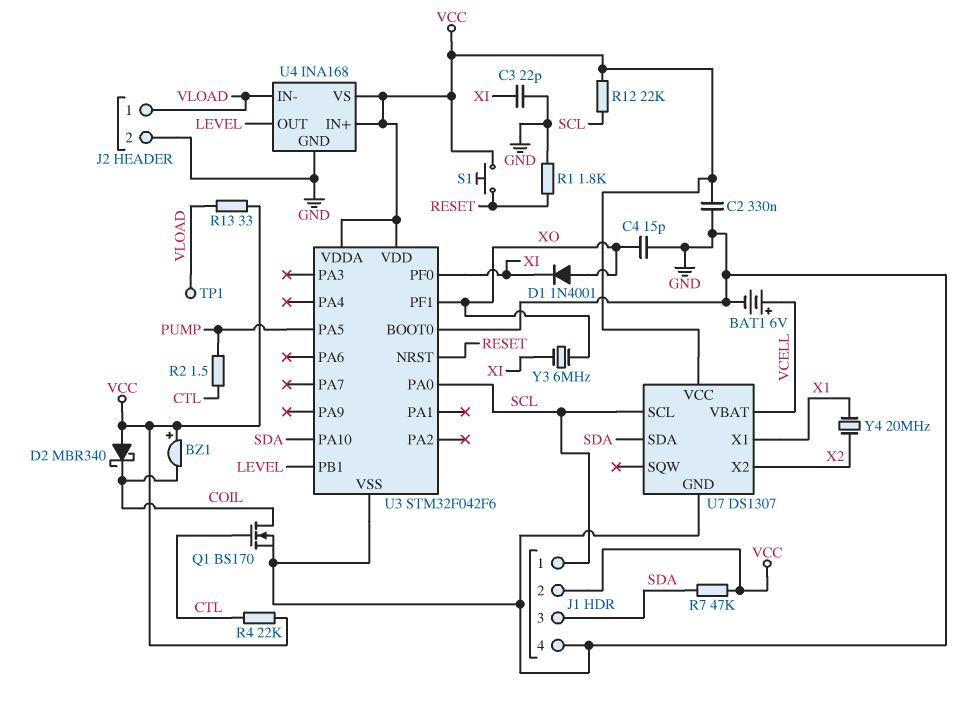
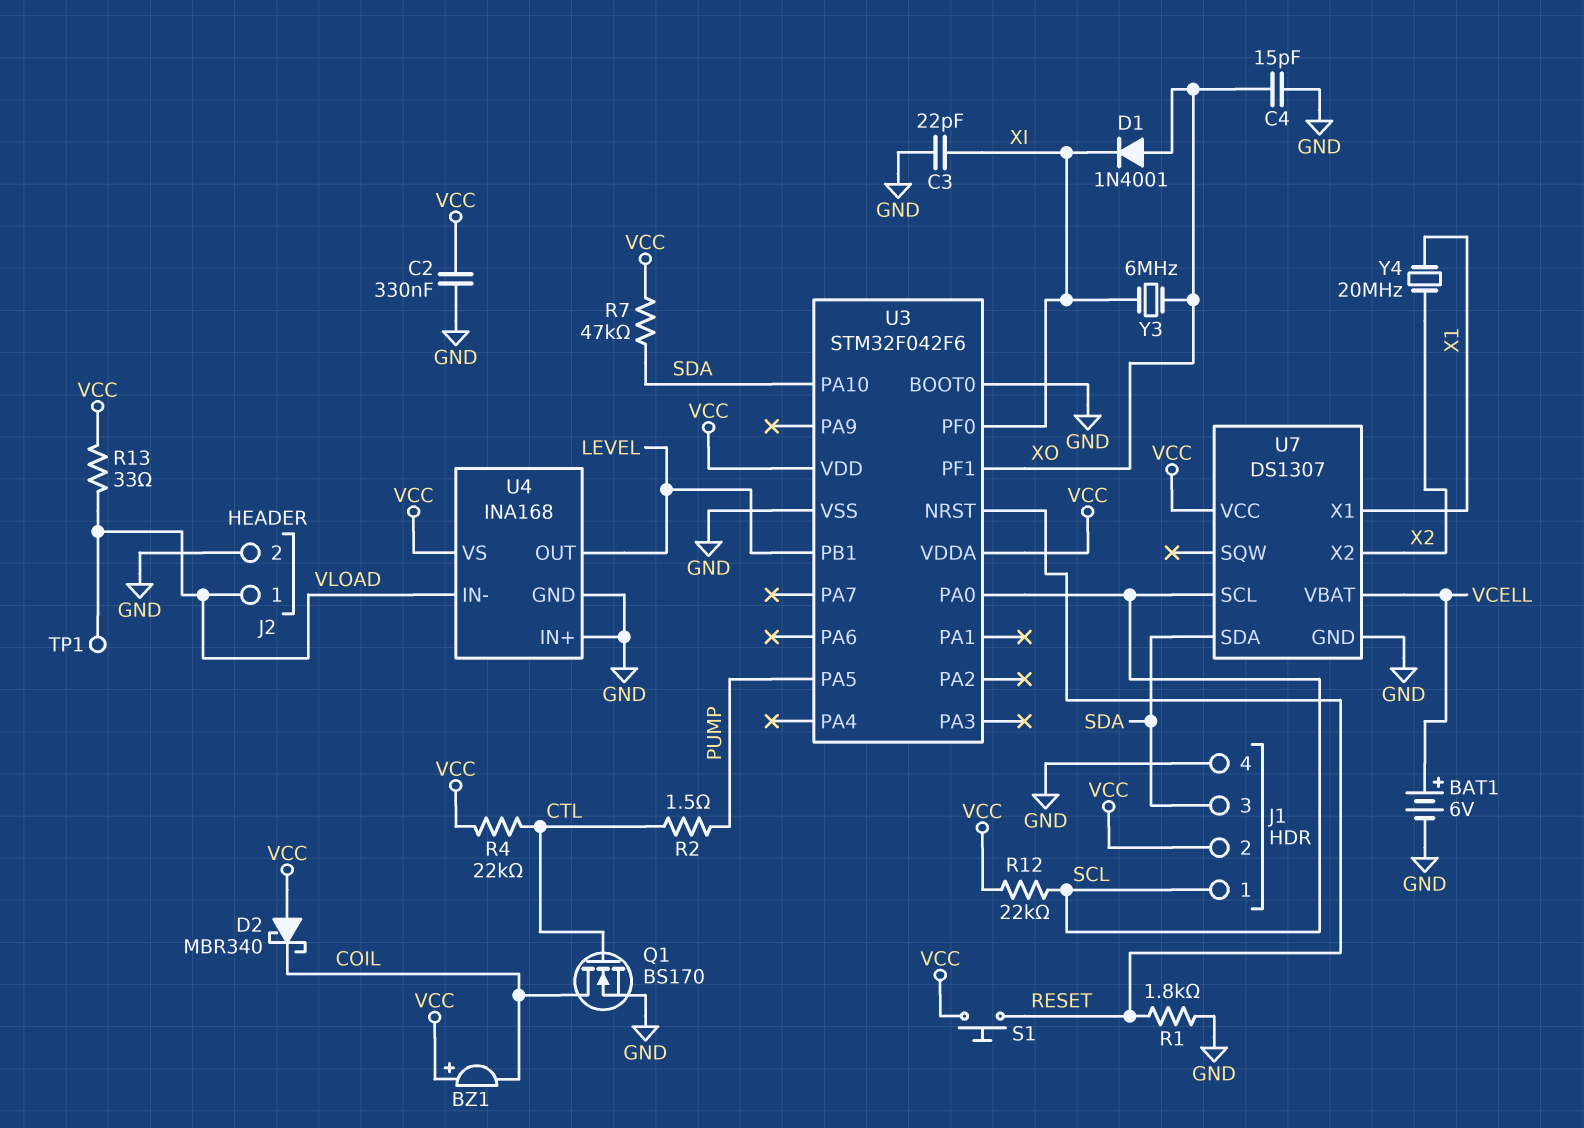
U4 pin IN+: VCC -> GND

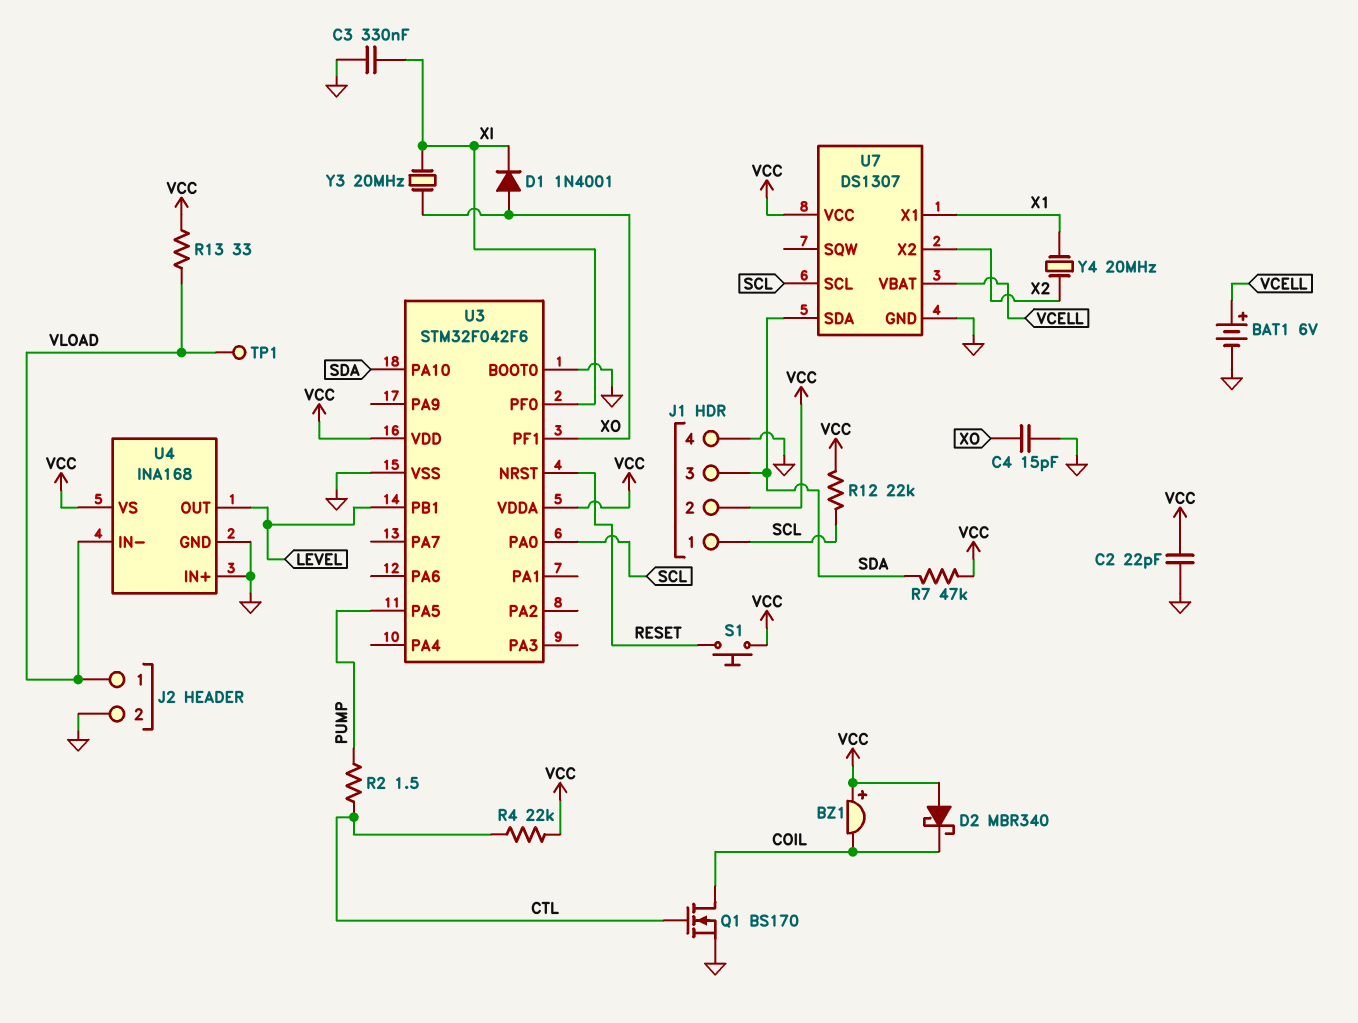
C2: 330nF (GND, VCC) -> 22pF (GND, VCC)
C3: 22pF (GND, XI) -> 330nF (GND, XI)
R1: 1.8k (GND, RESET) -> none
Y3: 6MHz (XI, XO) -> 20MHz (XI, XO)

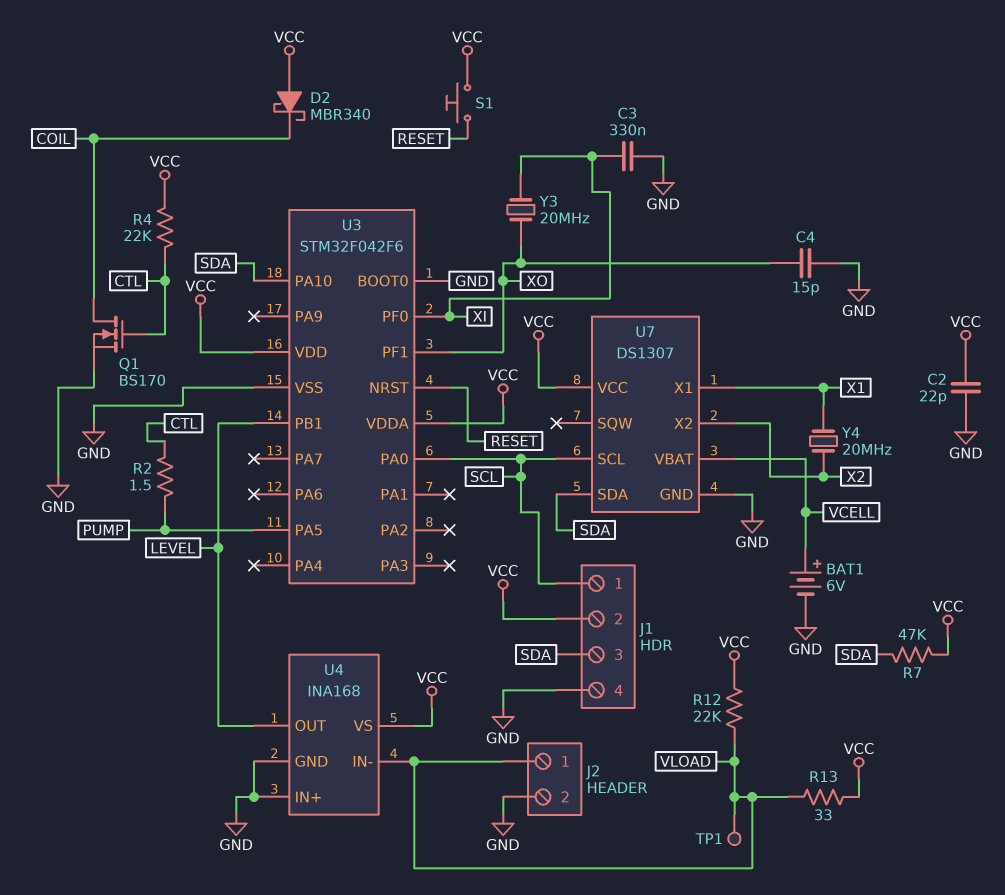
BZ1: buzzer (plus VCC, minus COIL) -> none
D1: diode 1N4001 (A XO, K XI) -> none
R12: 22k (SCL, VCC) -> 22k (VCC, VLOAD)

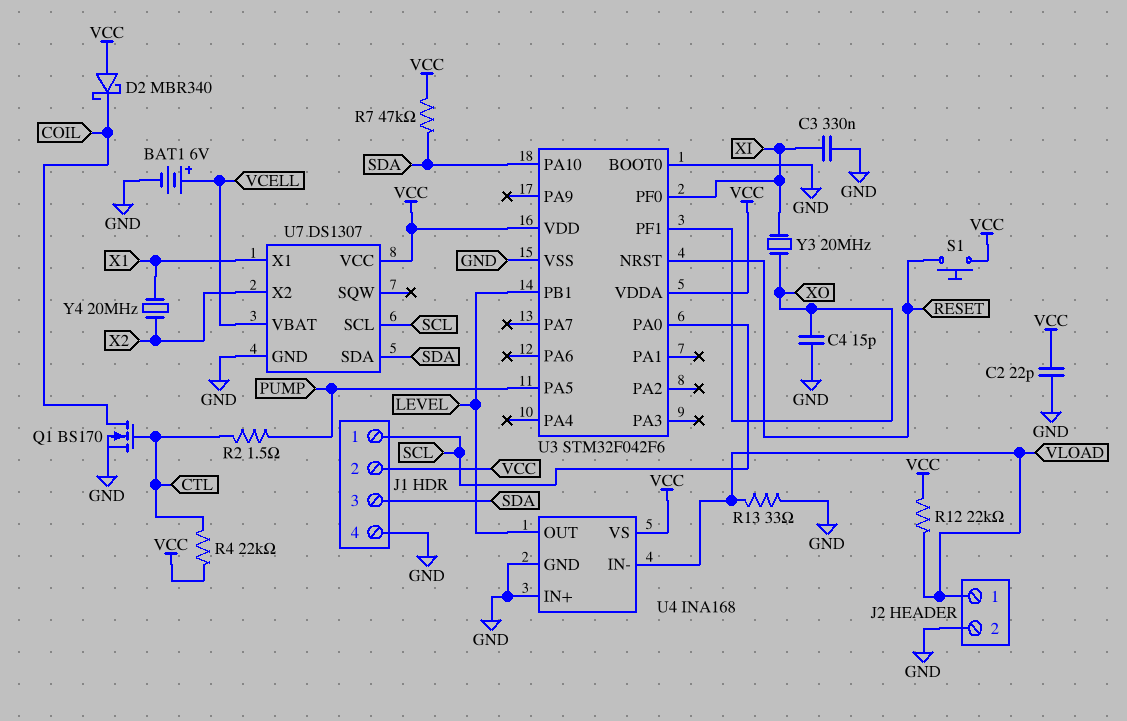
R13: 33 (VCC, VLOAD) -> 33 (GND, VLOAD)
TP1: test point (VLOAD) -> none

